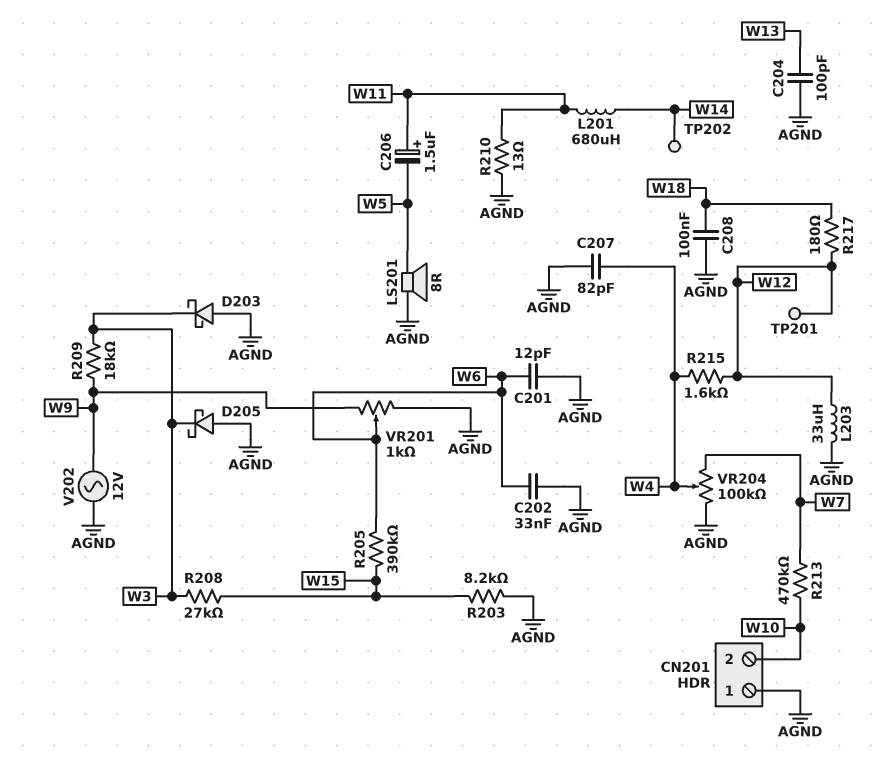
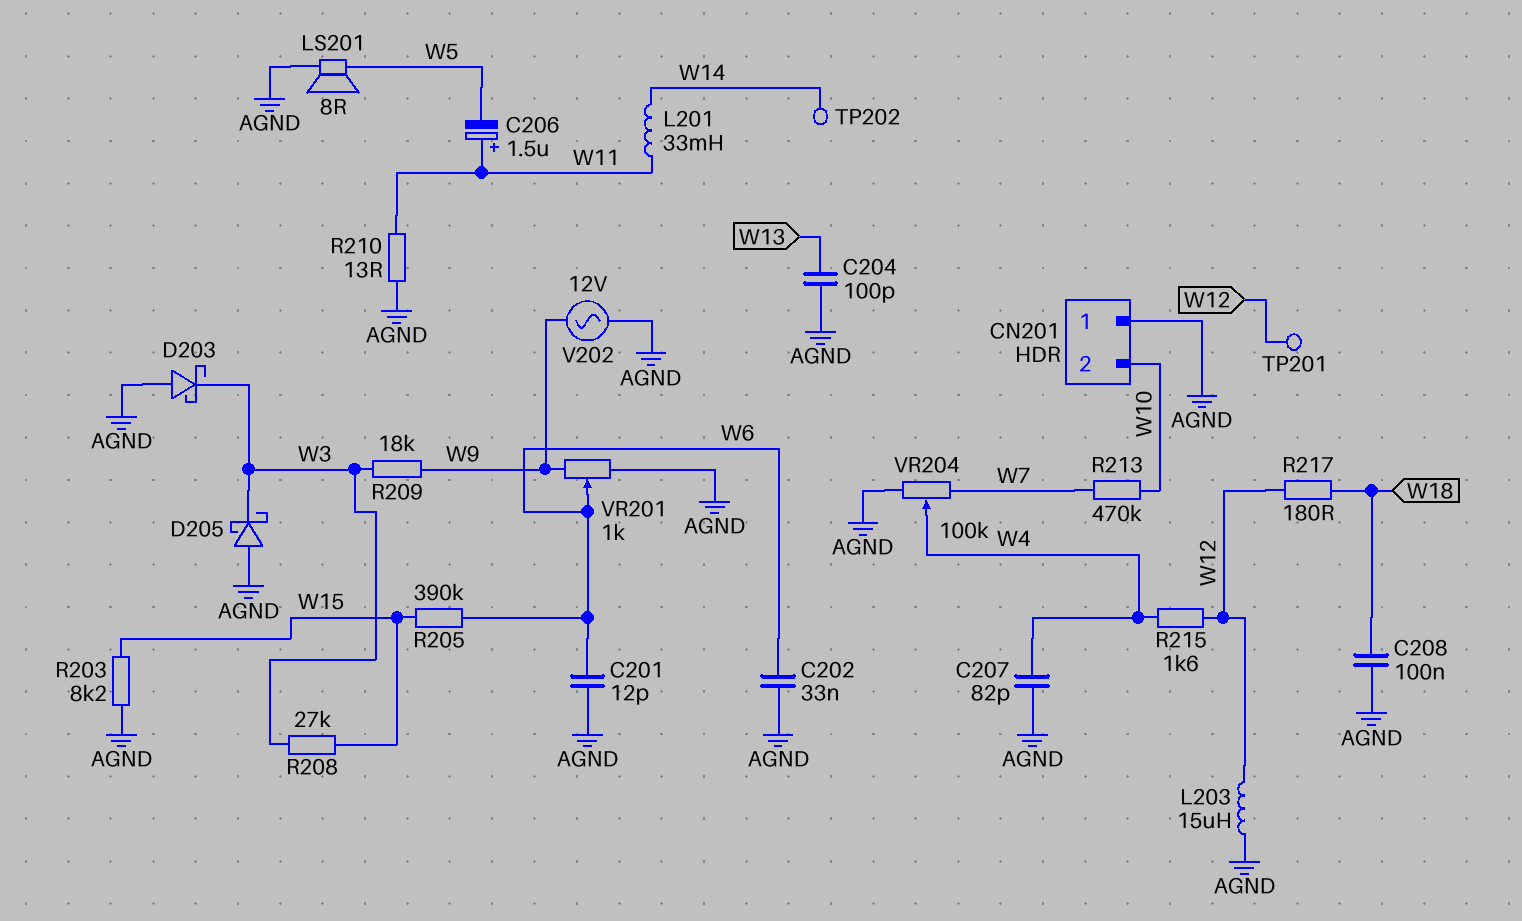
L201: 680uH (W11, W14) -> 33mH (W11, W14)
L203: 33uH (AGND, W12) -> 15uH (AGND, W12)

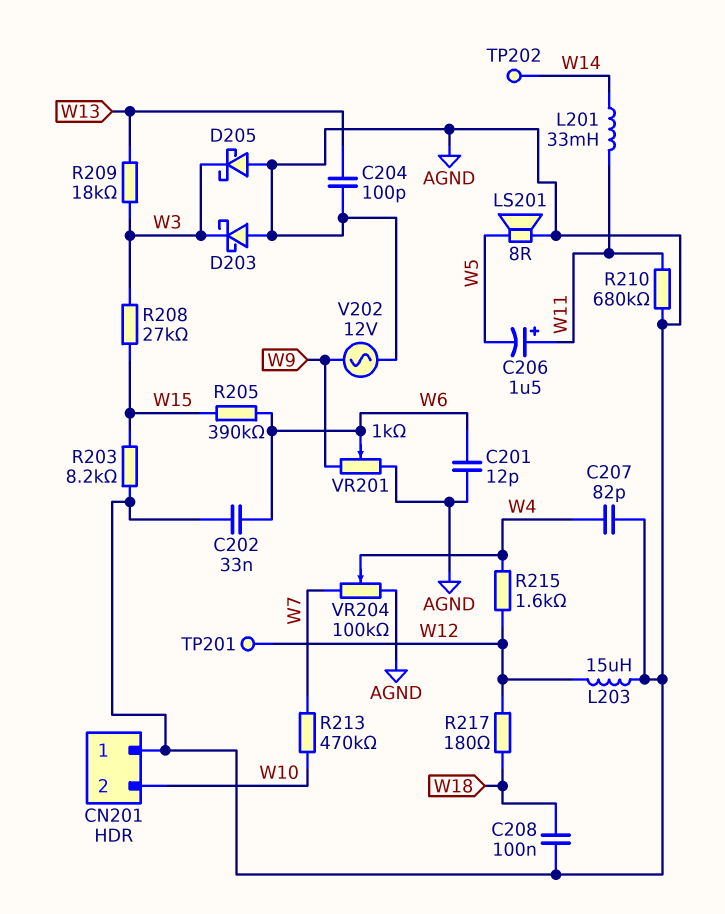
R209: 18k (W3, W9) -> 18k (W3, W13)
R210: 13 (AGND, W11) -> 680k (AGND, W11)

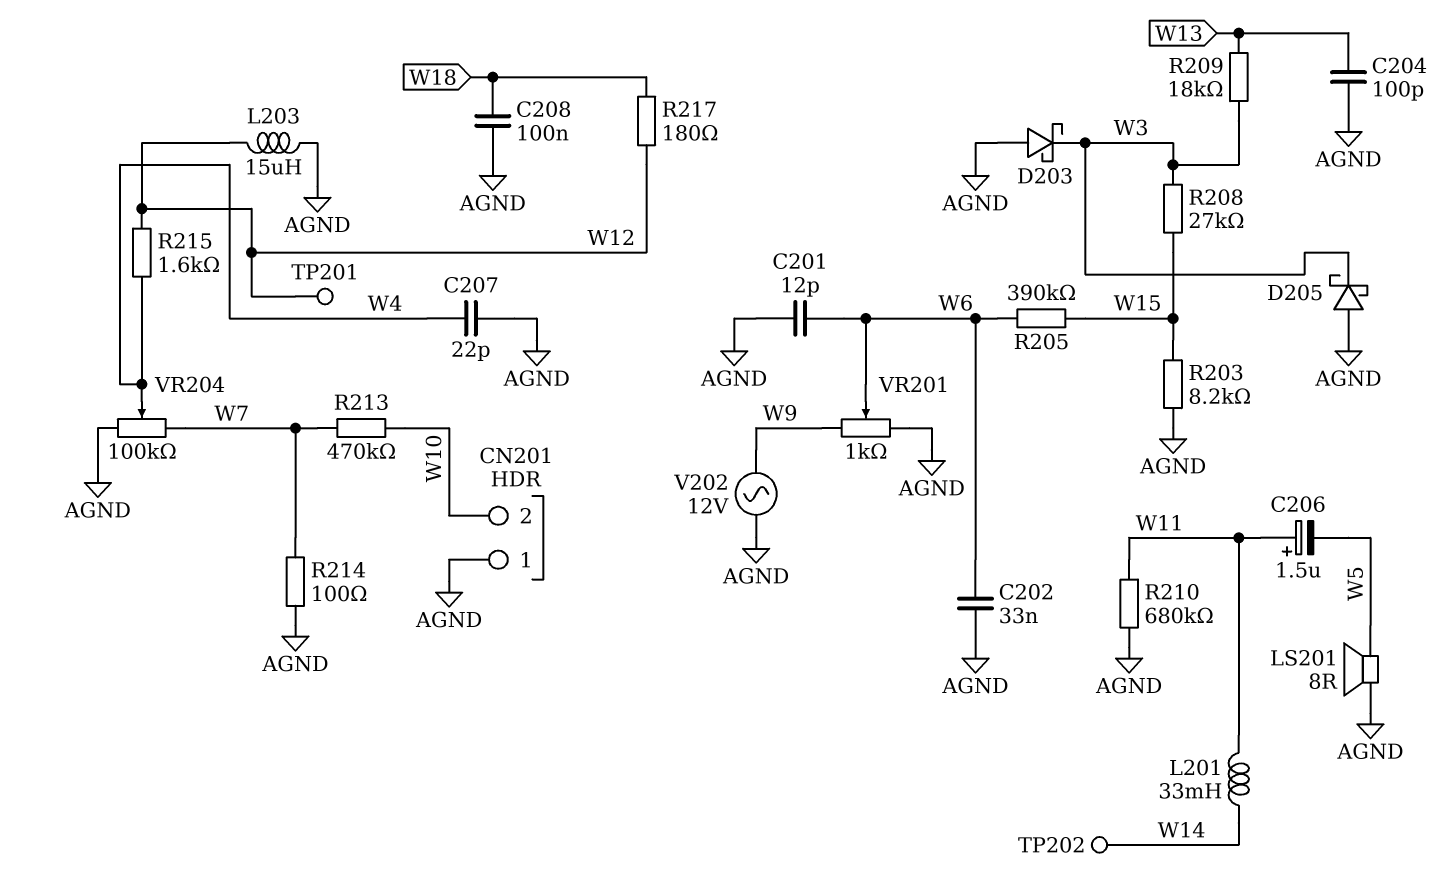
C207: 82pF (AGND, W4) -> 22pF (AGND, W4)
R214: none -> 100 (AGND, W7)

